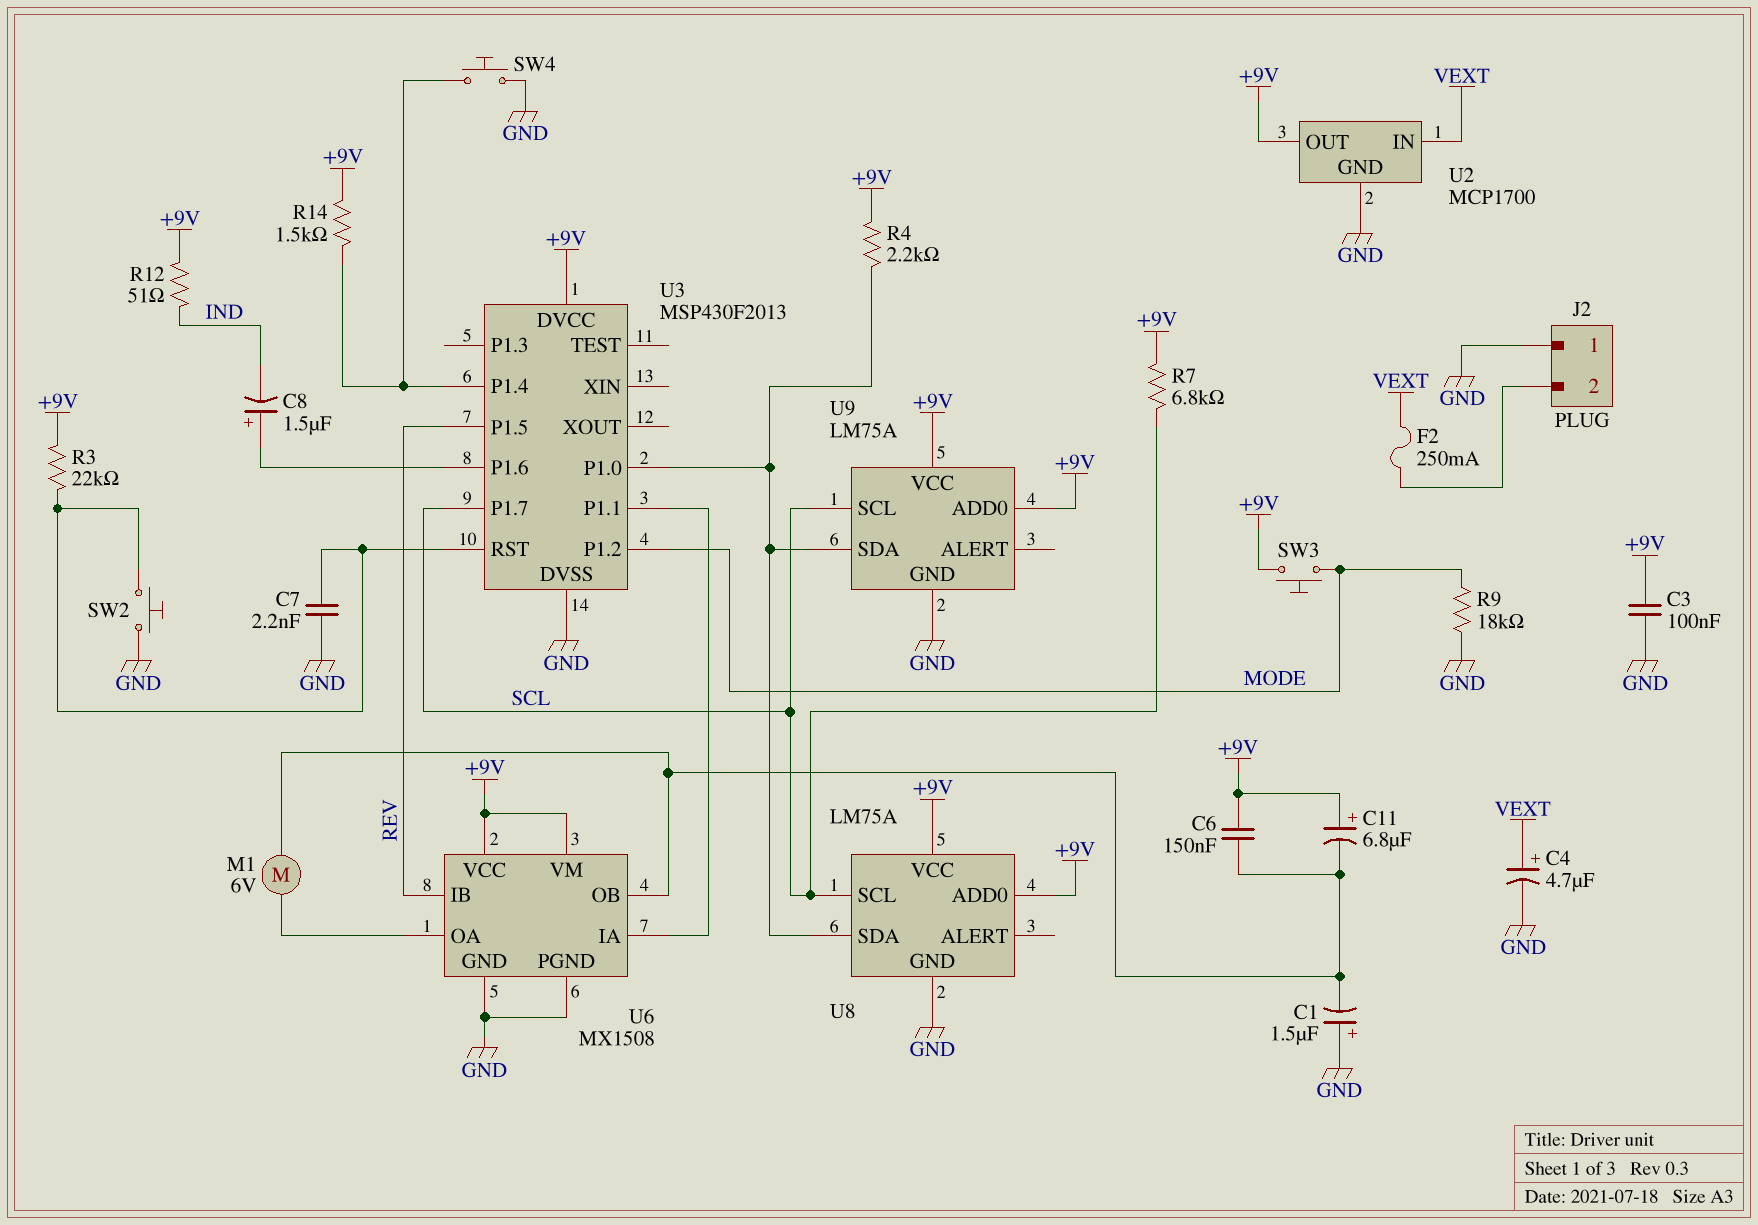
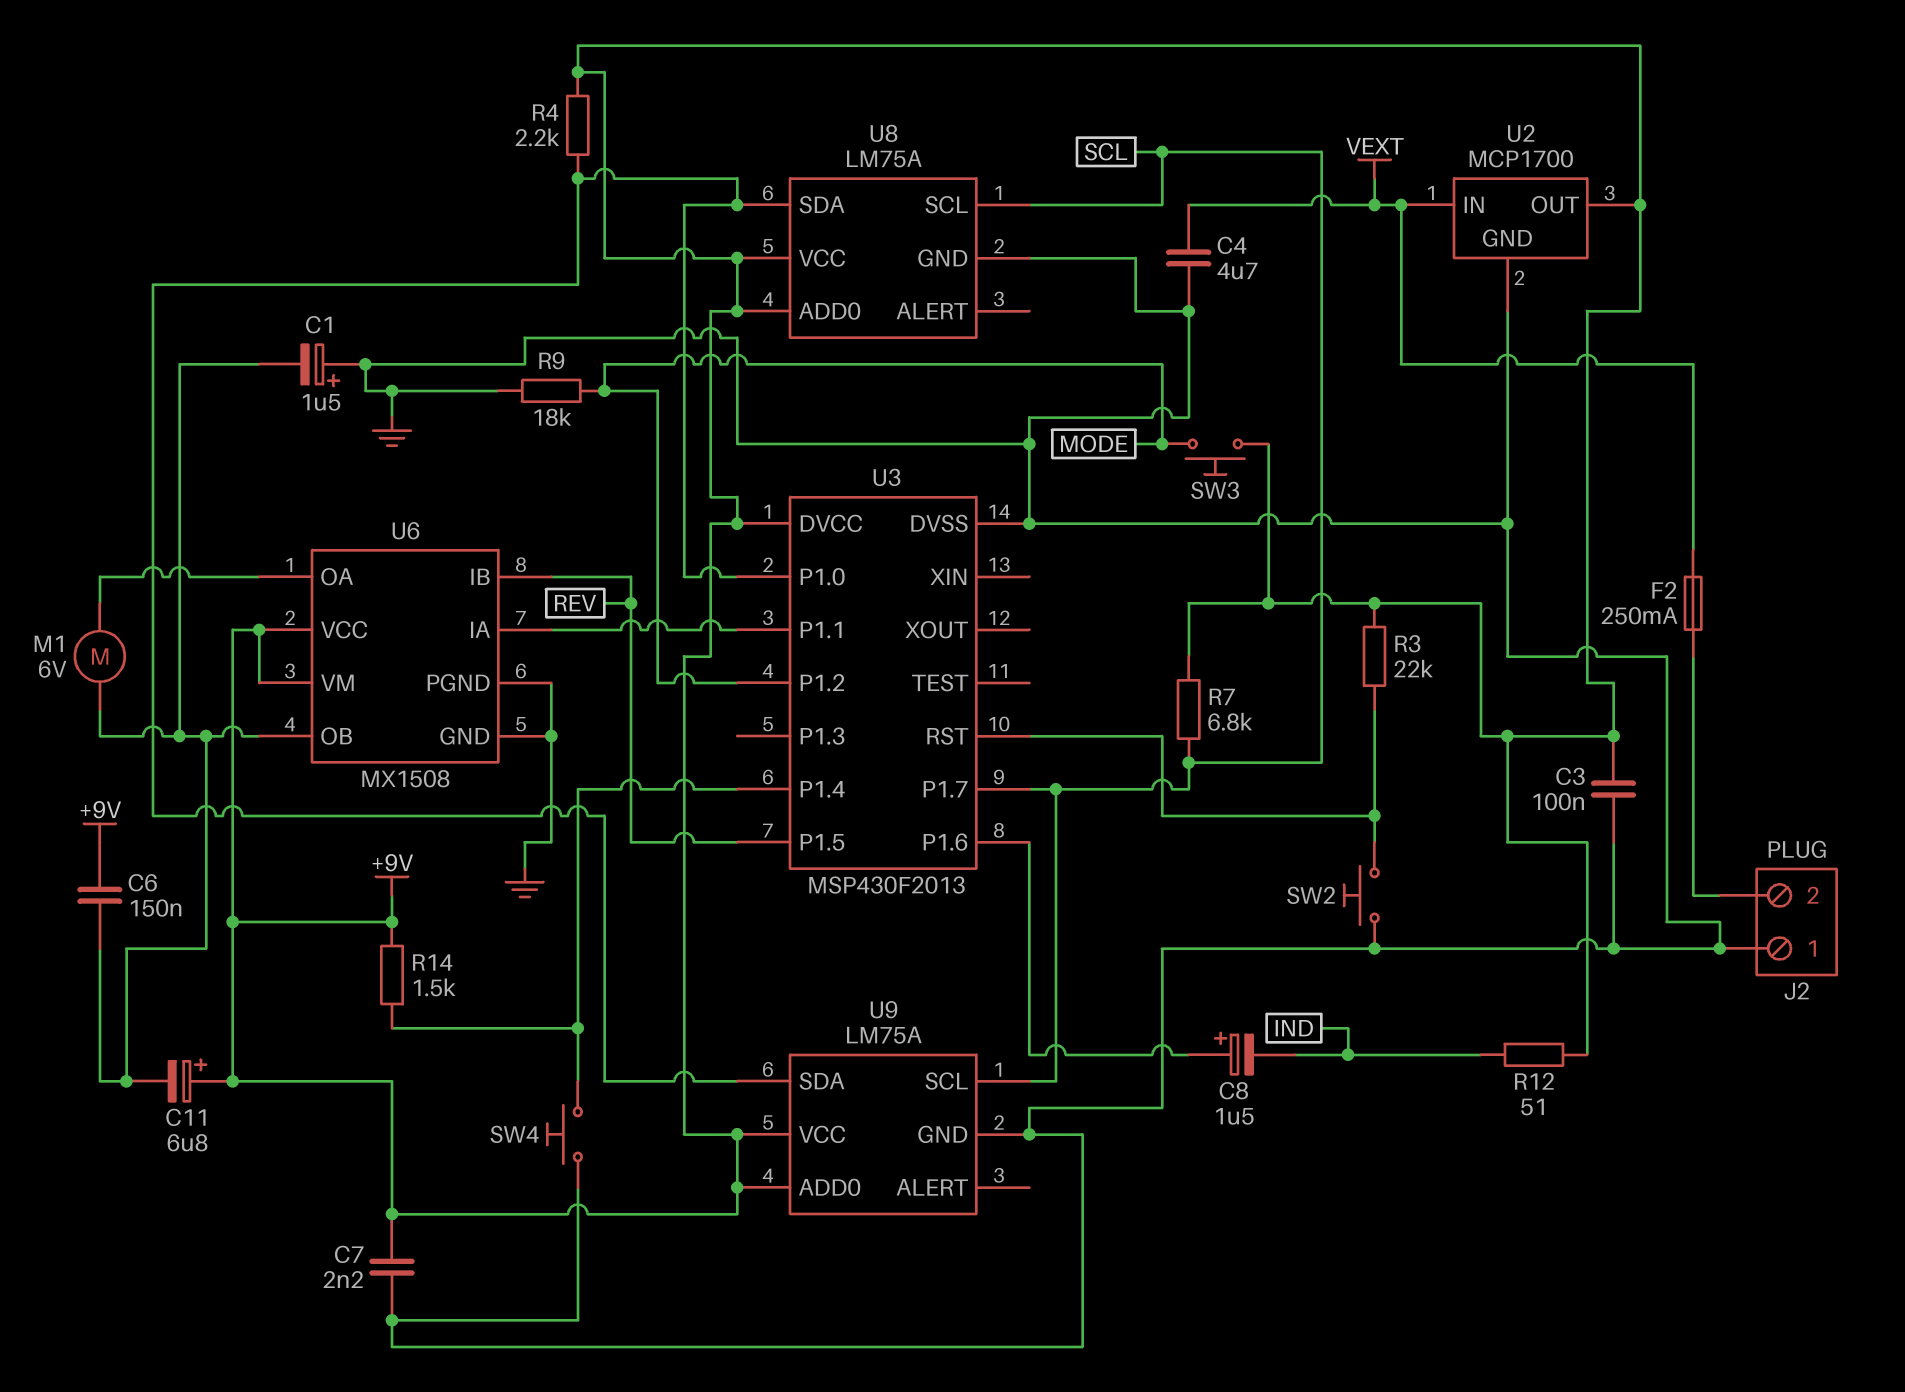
C4: 4.7uF (plus VEXT, minus GND) -> 4.7uF (GND, VEXT)
C7: 2.2nF (GND, U3/RST) -> 2.2nF (+9V, GND)

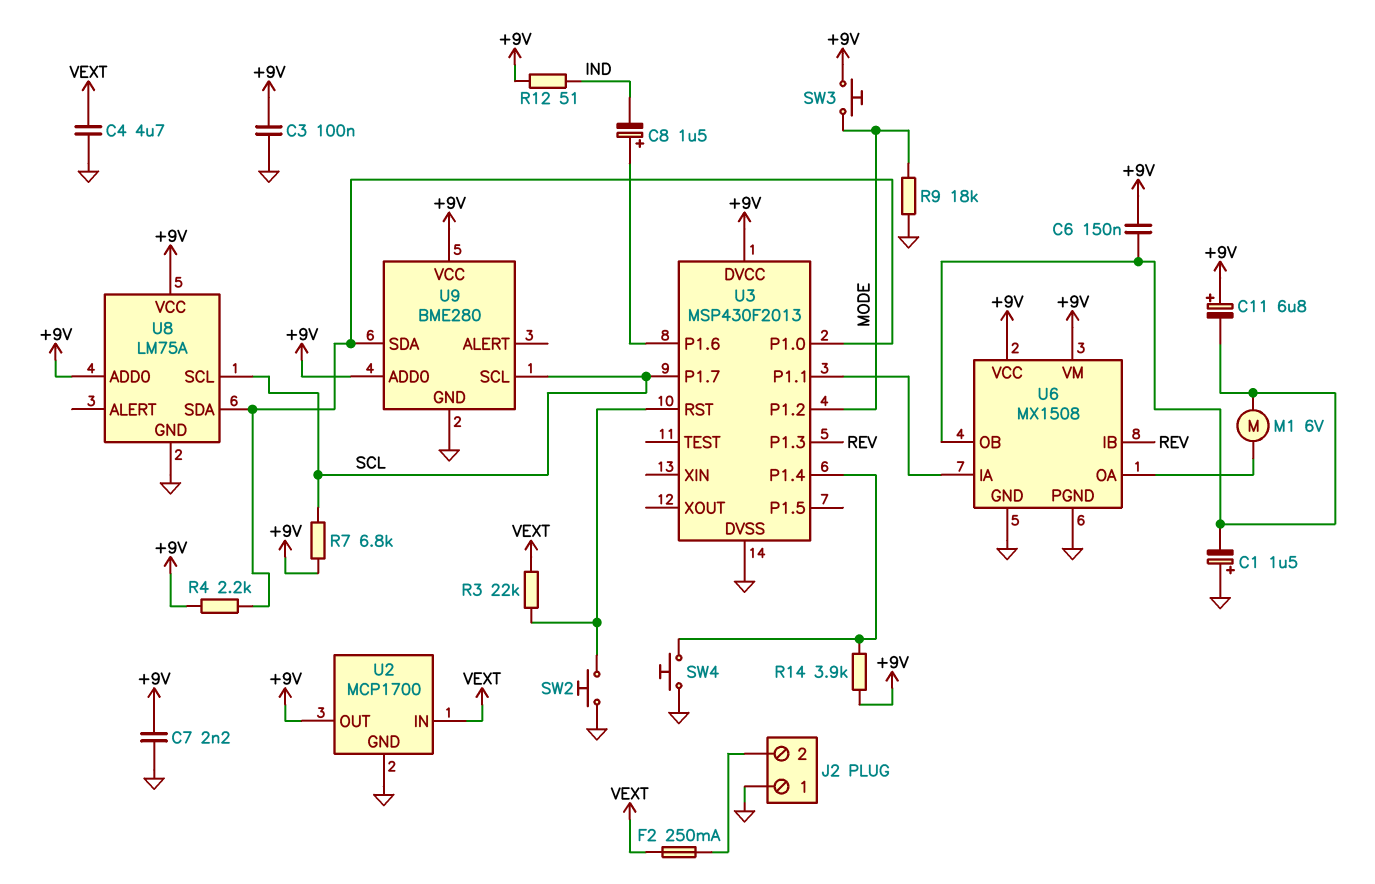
R3: 22k (+9V, U3/RST) -> 22k (U3/RST, VEXT)
R14: 1.5k (+9V, U3/P1.4) -> 3.9k (+9V, U3/P1.4)
U3 pin P1.3: none -> REV
U3 pin P1.5: REV -> none
U9: LM75A -> BME280

